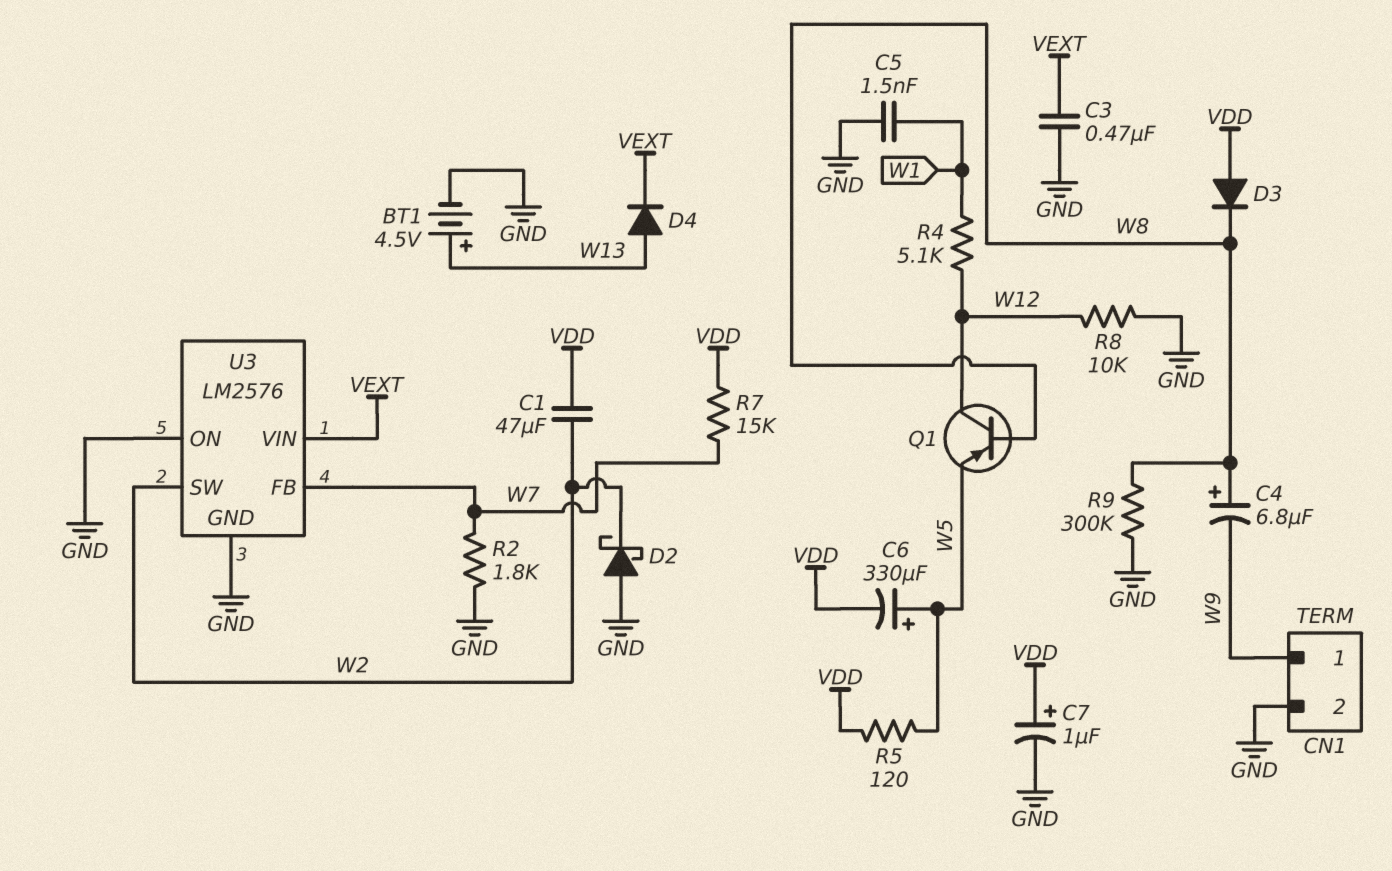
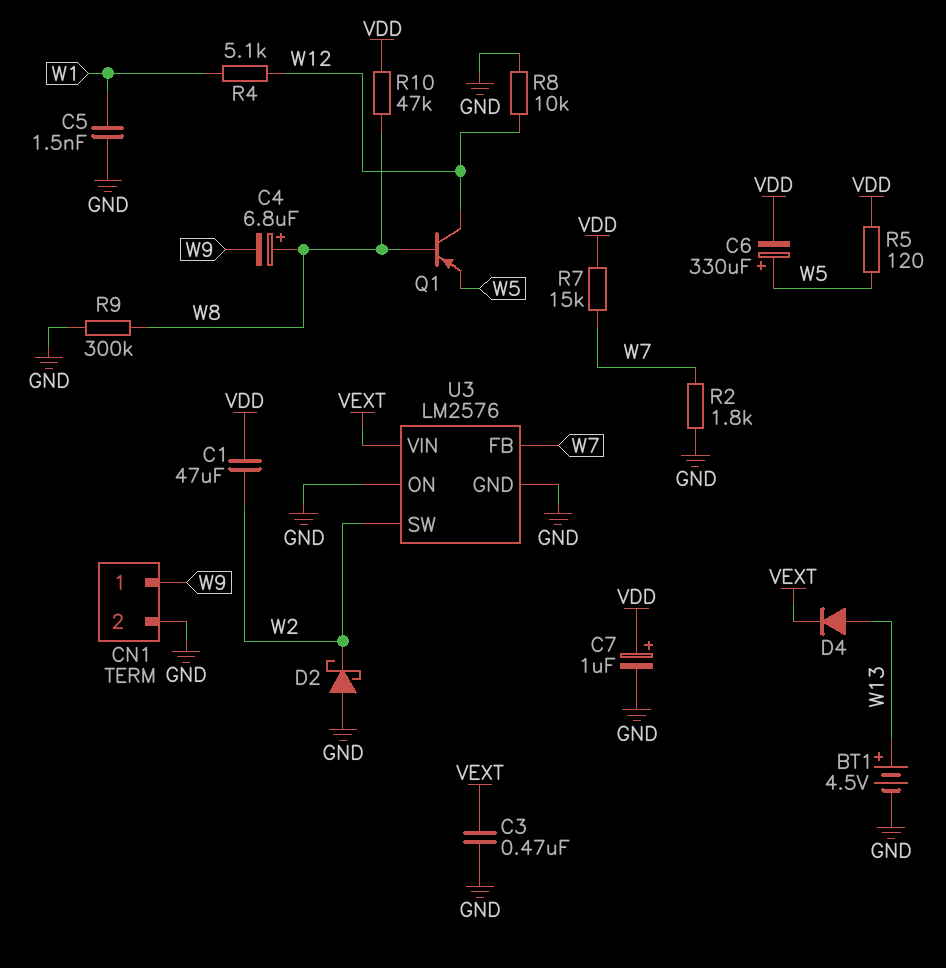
D3: diode (A VDD, K W8) -> none
R10: none -> 47k (VDD, W8)

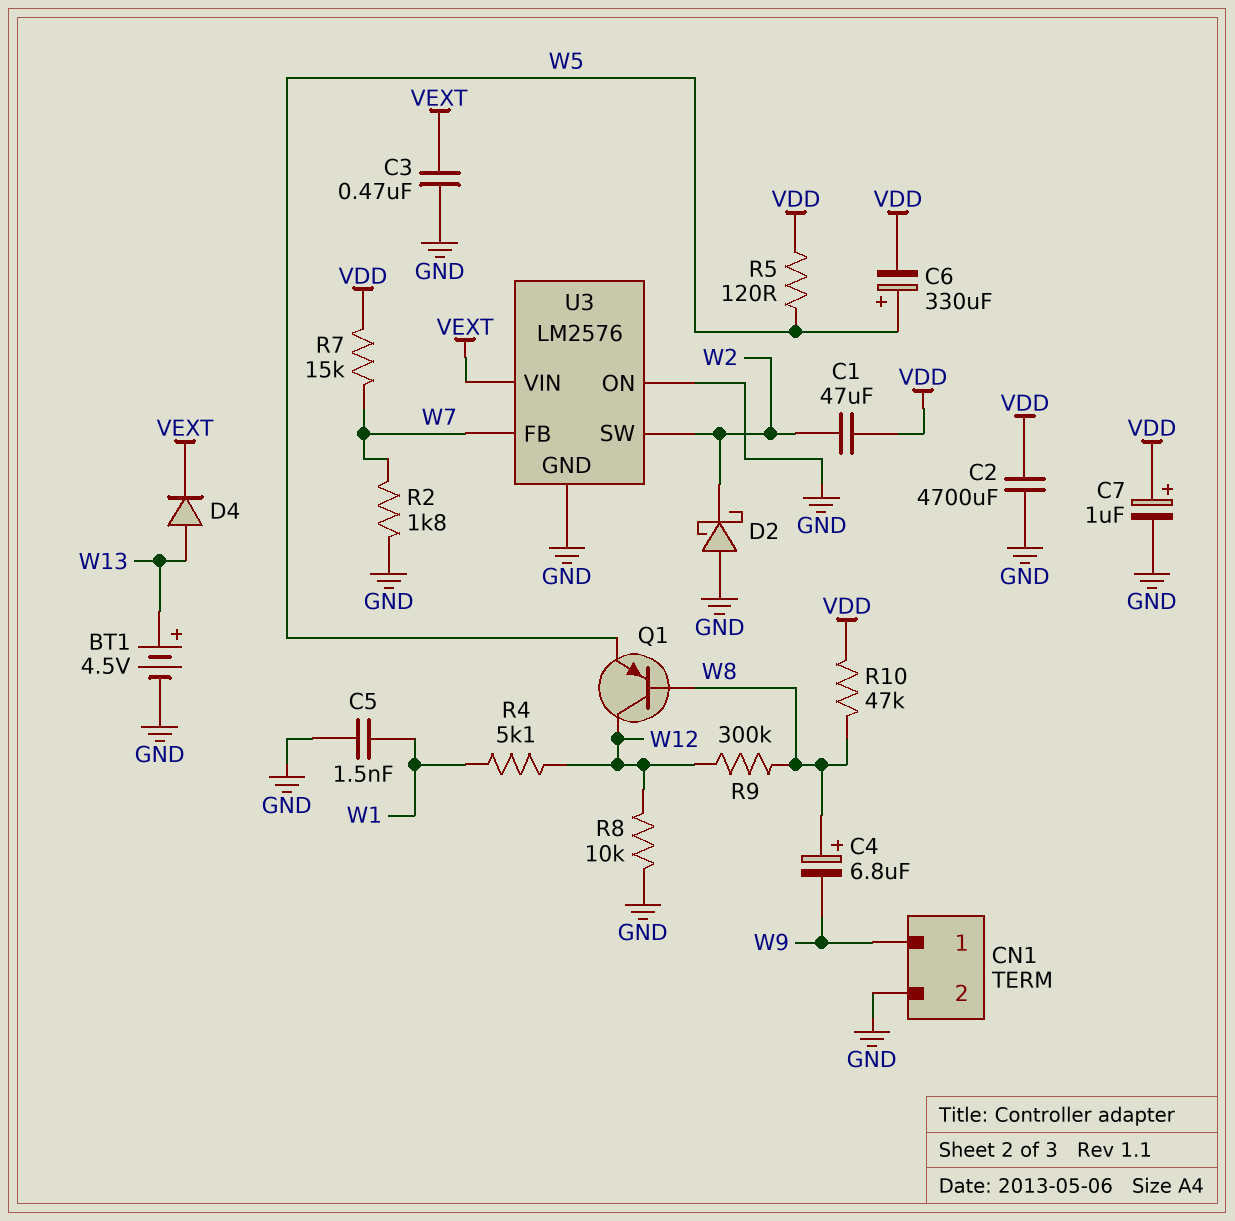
C2: none -> 4700uF (GND, VDD)
R9: 300k (GND, W8) -> 300k (W8, W12)

